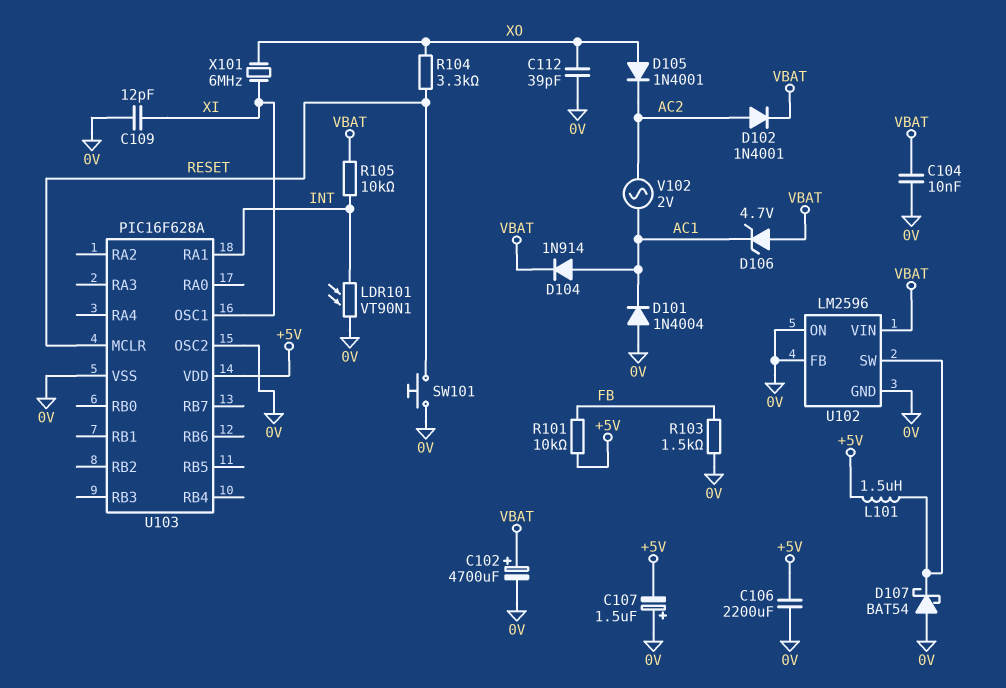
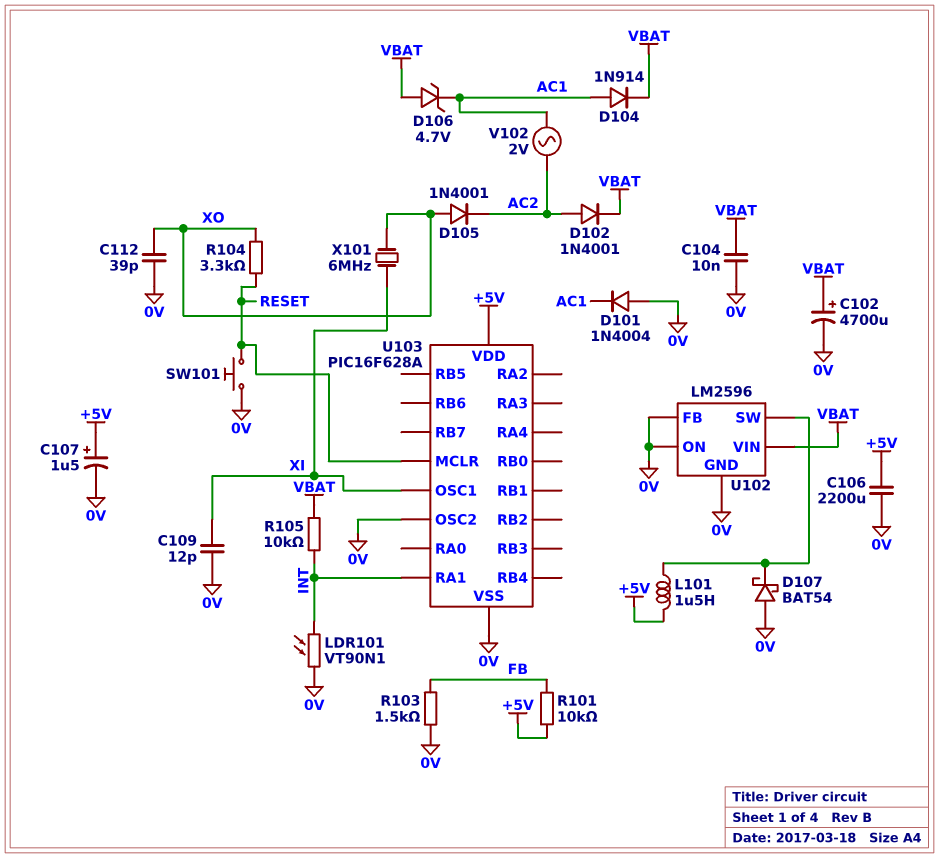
C107: 1.5uF (plus 0V, minus +5V) -> 1.5uF (plus +5V, minus 0V)

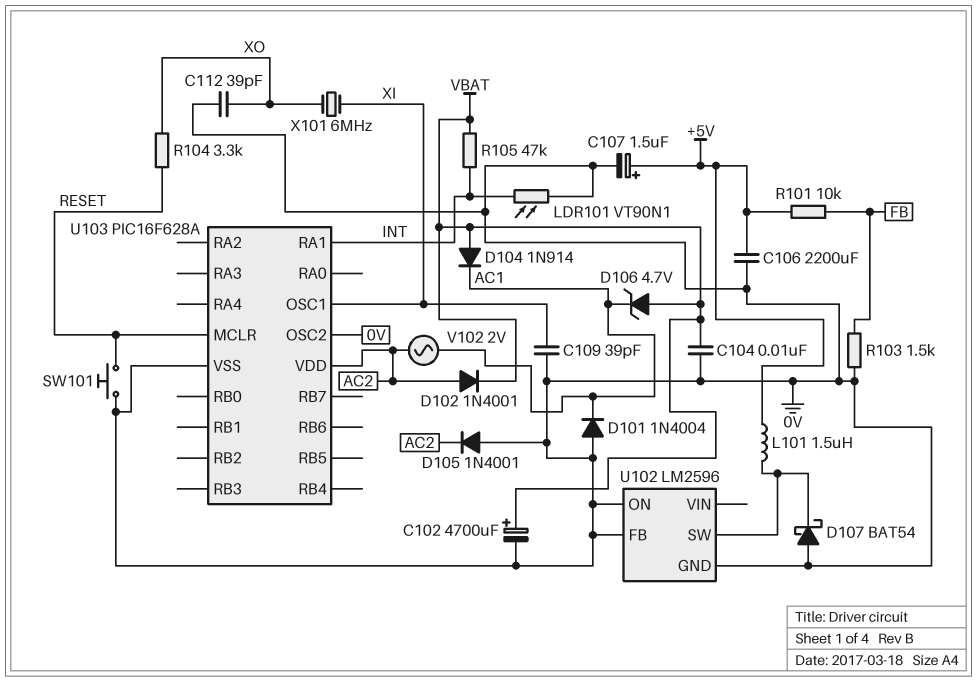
C109: 12pF (0V, XI) -> 39pF (0V, XI)
D104: diode 1N914 (A AC1, K VBAT) -> diode 1N914 (A VBAT, K AC1)
D105: diode 1N4001 (A XO, K AC2) -> diode 1N4001 (A 0V, K AC2)
R105: 10k (INT, VBAT) -> 47k (INT, VBAT)
U102 pin VIN: VBAT -> none
U103 pin VDD: +5V -> AC2

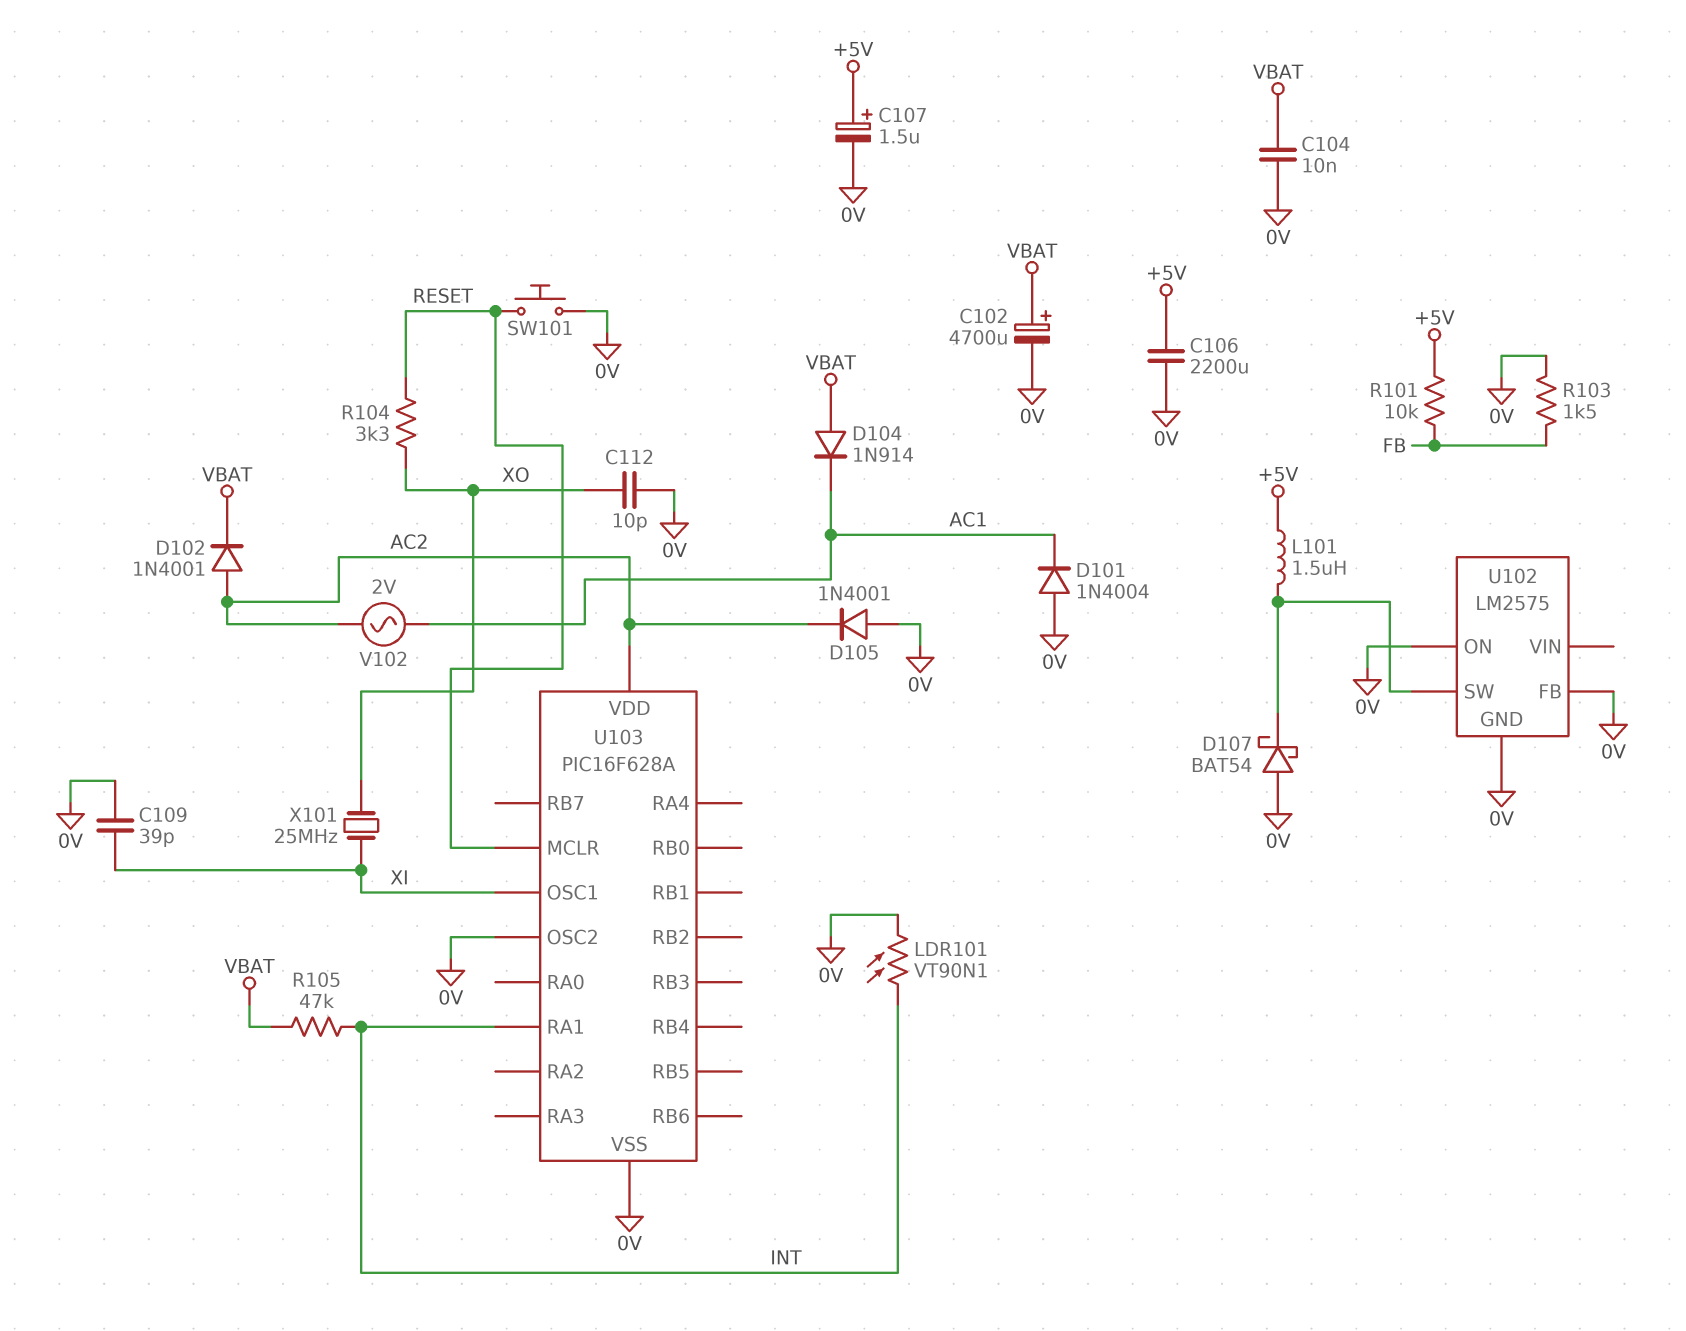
C112: 39pF (0V, XO) -> 10pF (0V, XO)
D106: zener 4.7V (A VBAT, K AC1) -> none
U102: LM2596 -> LM2575
X101: 6MHz (XI, XO) -> 25MHz (XI, XO)

